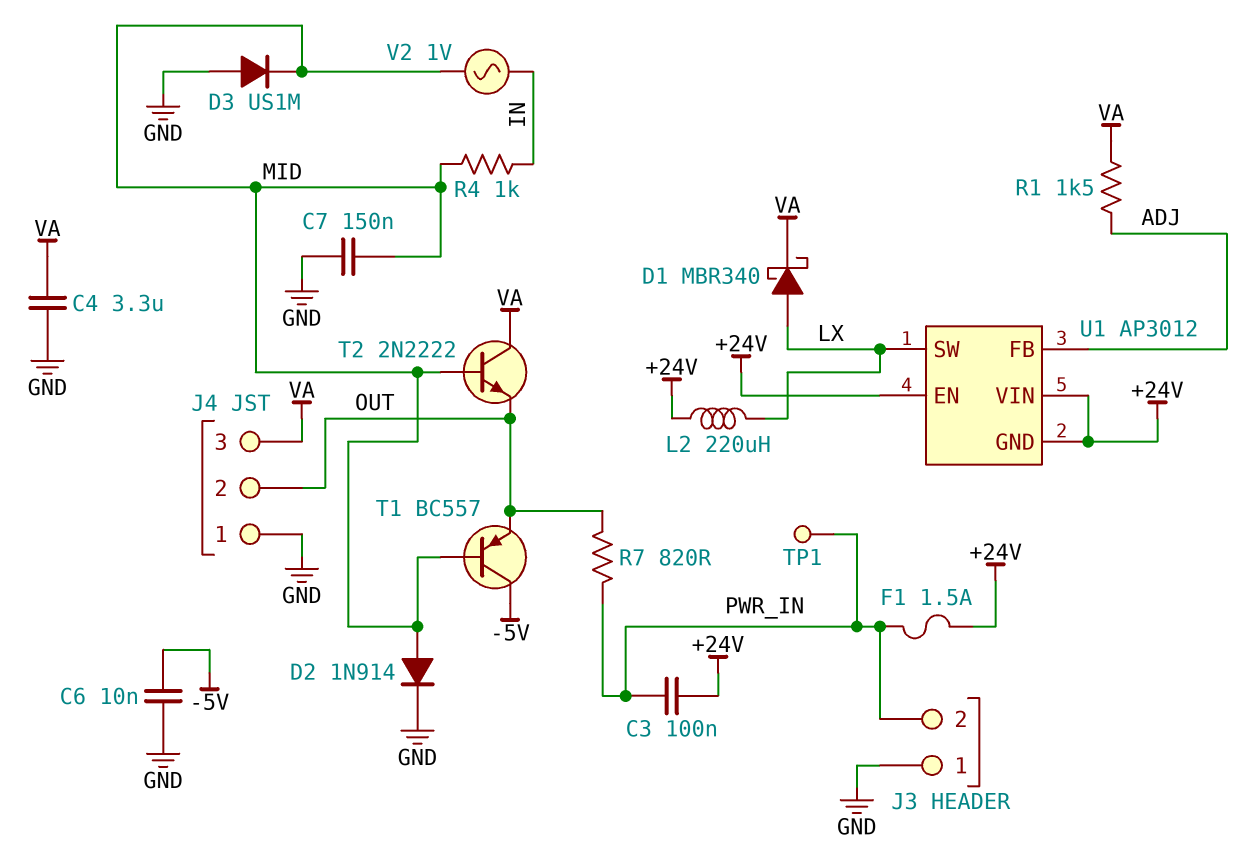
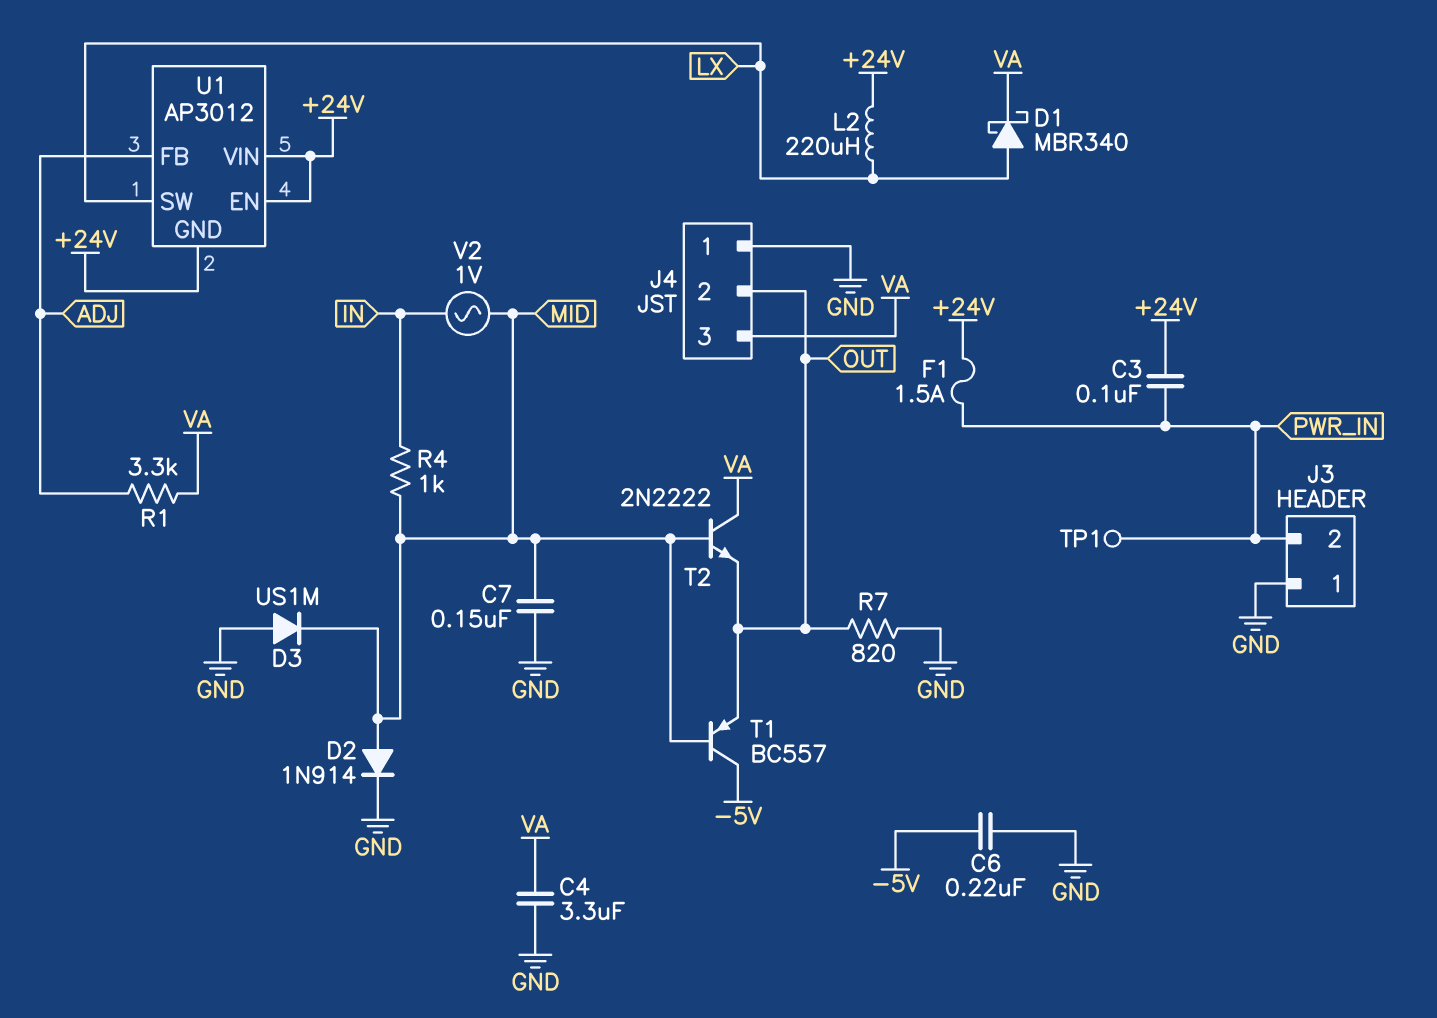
C6: 10nF (-5V, GND) -> 220nF (-5V, GND)
R1: 1.5k (ADJ, VA) -> 3.3k (ADJ, VA)
R7: 820 (OUT, PWR_IN) -> 820 (GND, OUT)

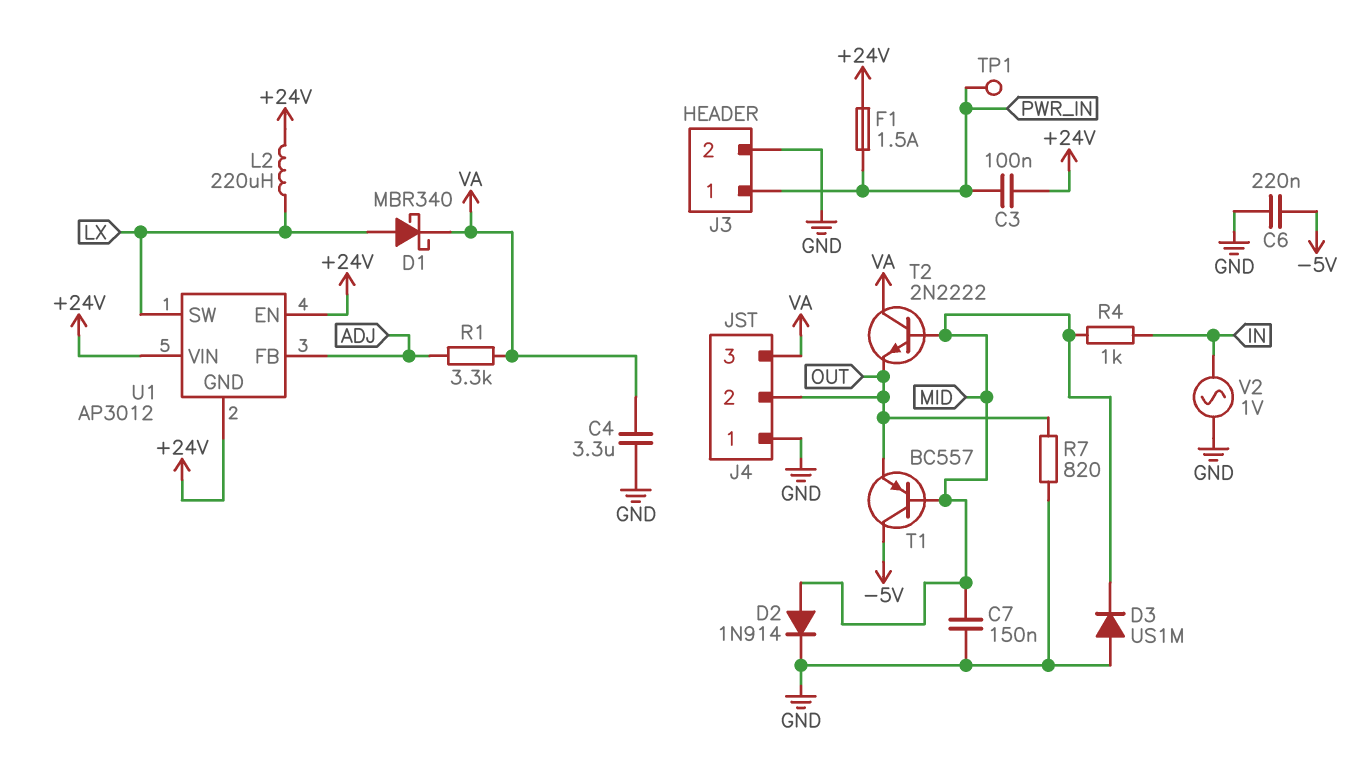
J3 pin 1: GND -> PWR_IN
J3 pin 2: PWR_IN -> GND
V2: AC 1V (IN, MID) -> AC 1V (GND, IN)

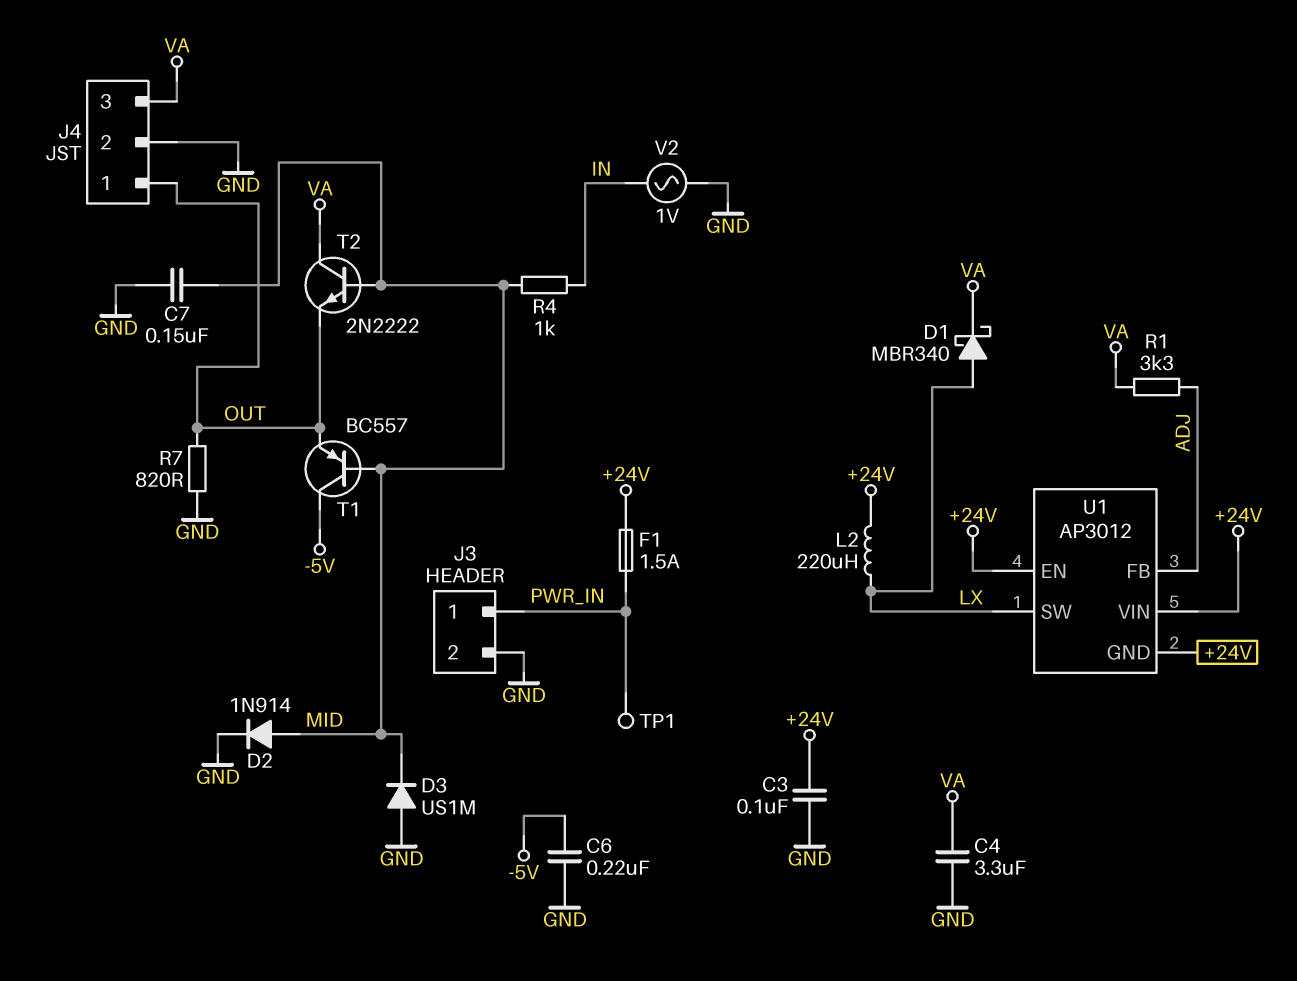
C3: 100nF (+24V, PWR_IN) -> 100nF (+24V, GND)
J4 pin 1: GND -> OUT
J4 pin 2: OUT -> GND

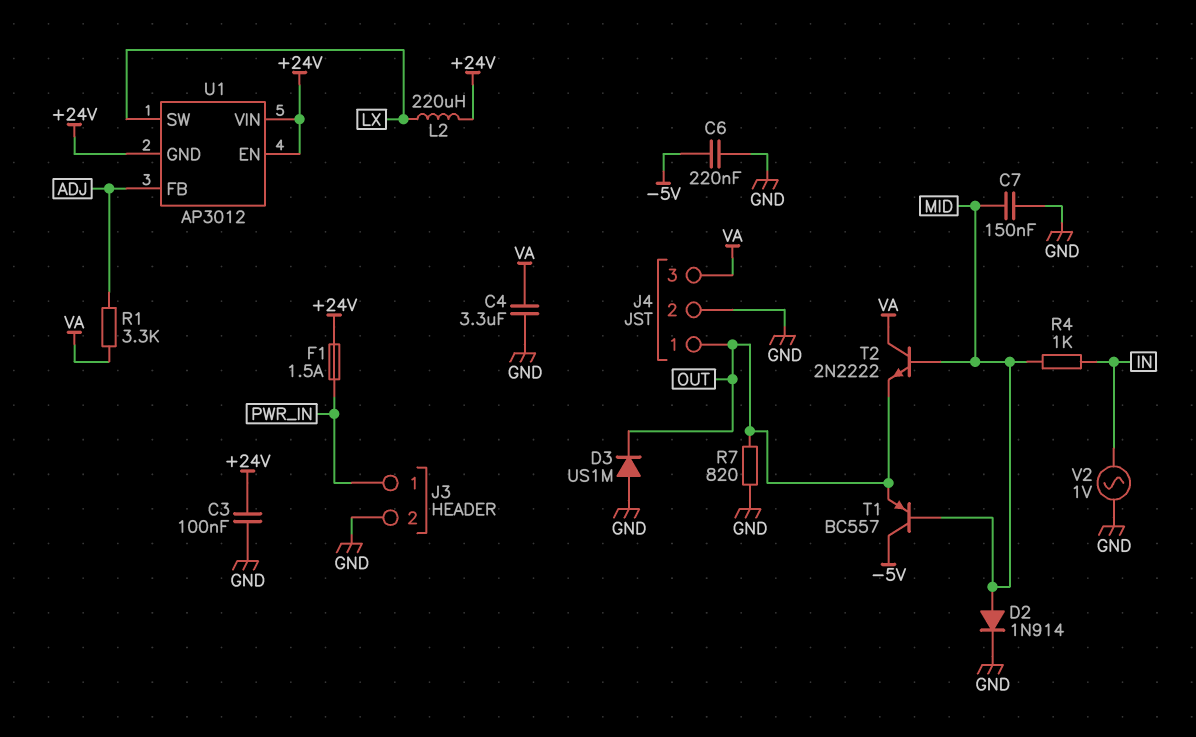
D1: schottky MBR340 (A LX, K VA) -> none
D3: diode US1M (A GND, K MID) -> diode US1M (A GND, K OUT)
TP1: test point (PWR_IN) -> none

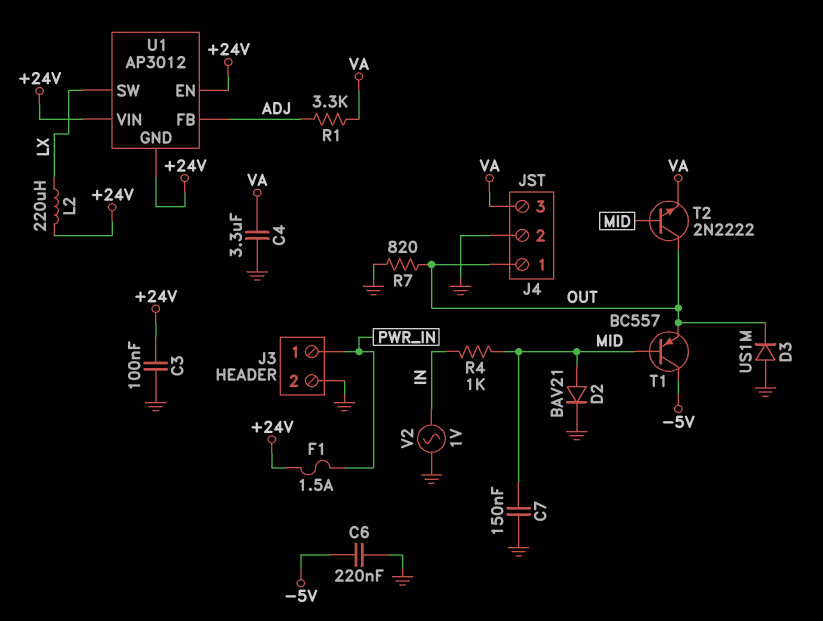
D2: diode 1N914 (A MID, K GND) -> diode BAV21 (A MID, K GND)
T2: NPN 2N2222 (B MID, C VA, E OUT) -> NPN 2N2222 (B MID, C OUT, E VA)

